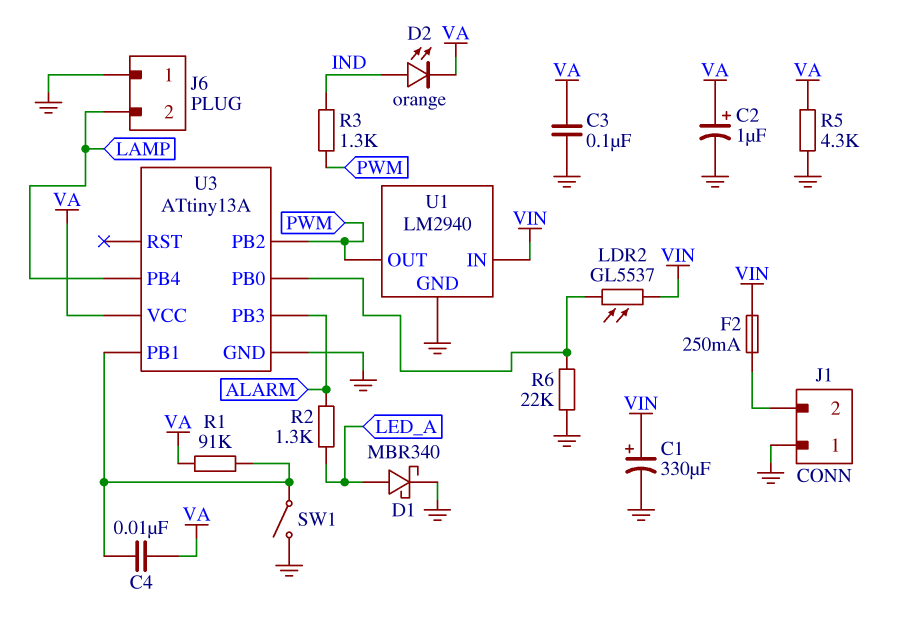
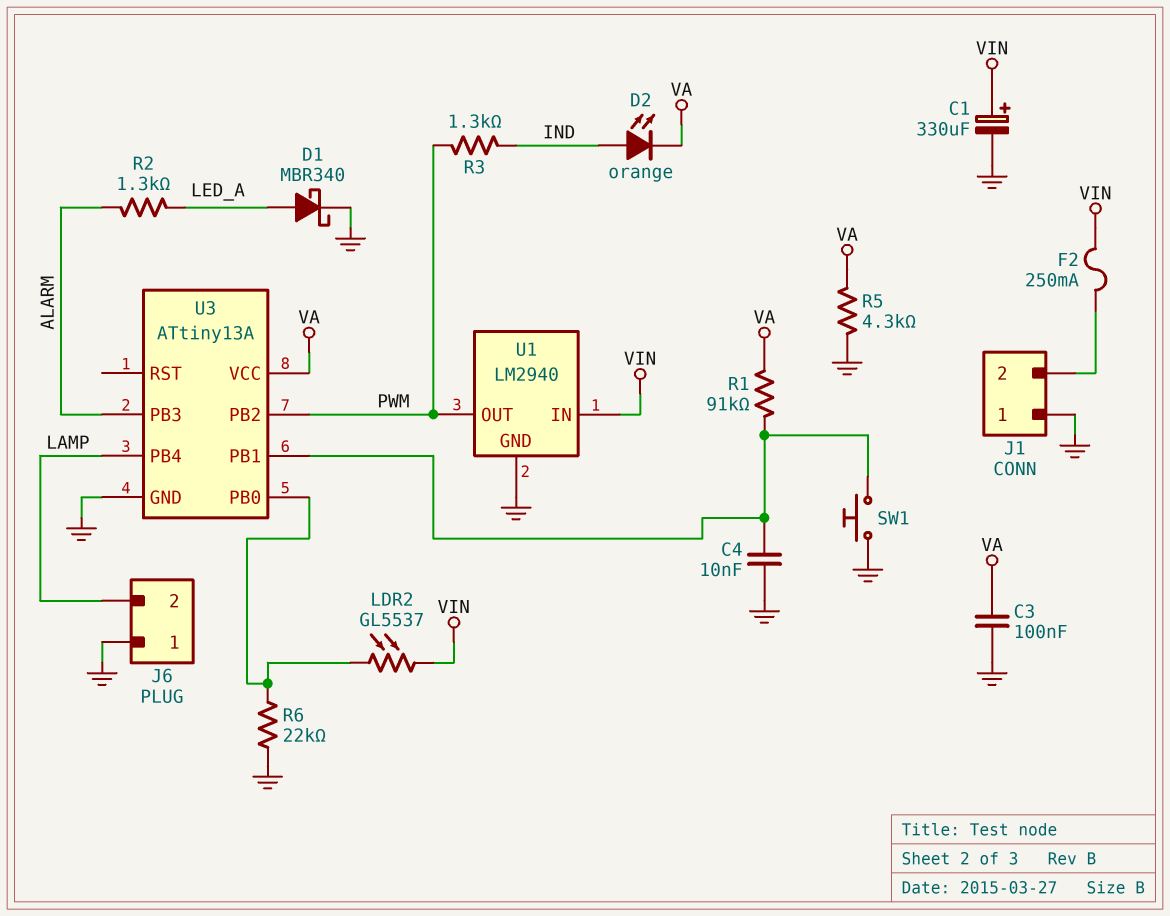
C2: 1uF (plus VA, minus GND) -> none
C4: 10nF (U3/PB1, VA) -> 10nF (GND, U3/PB1)
SW1: switch (GND, U3/PB1) -> button (GND, U3/PB1)

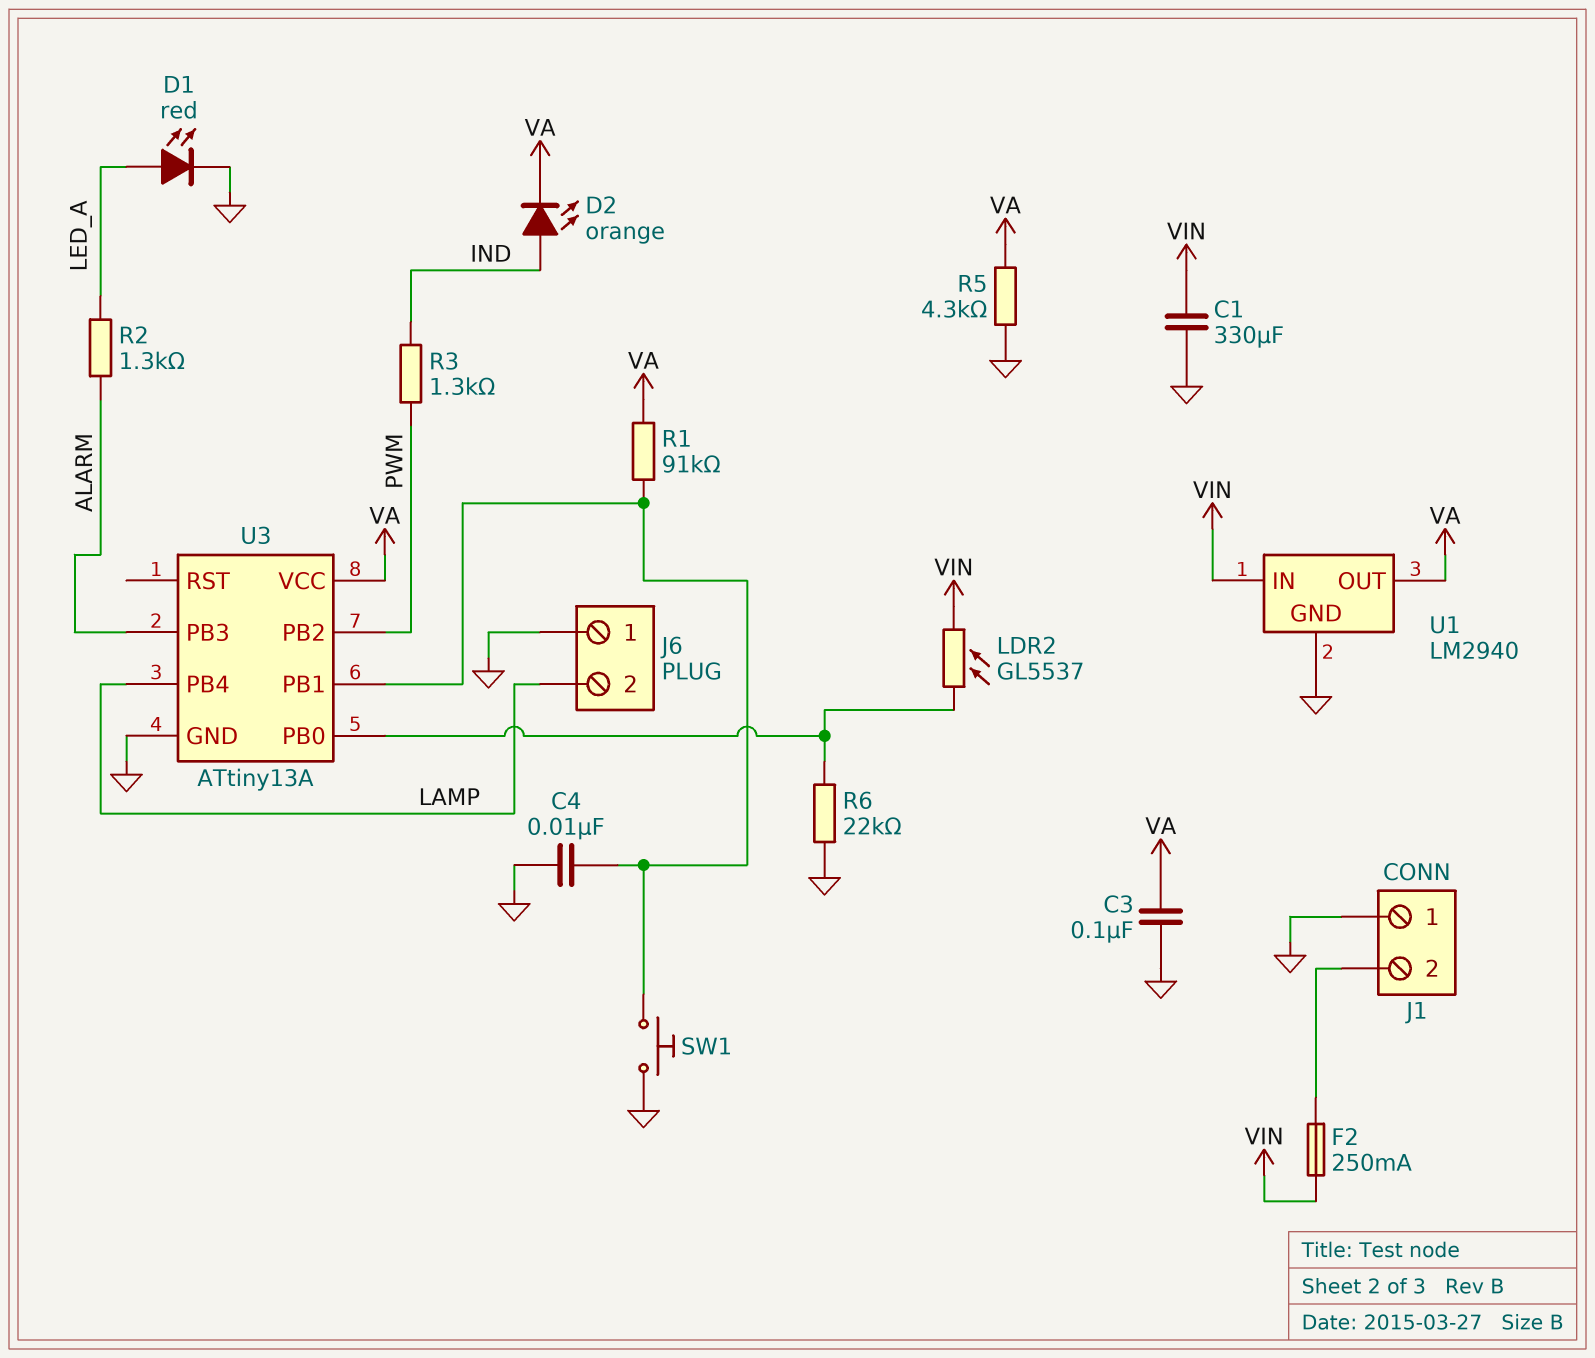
C1: 330uF (plus VIN, minus GND) -> 330uF (GND, VIN)
D1: schottky MBR340 (A LED_A, K GND) -> LED red (A LED_A, K GND)
U1 pin OUT: PWM -> VA

